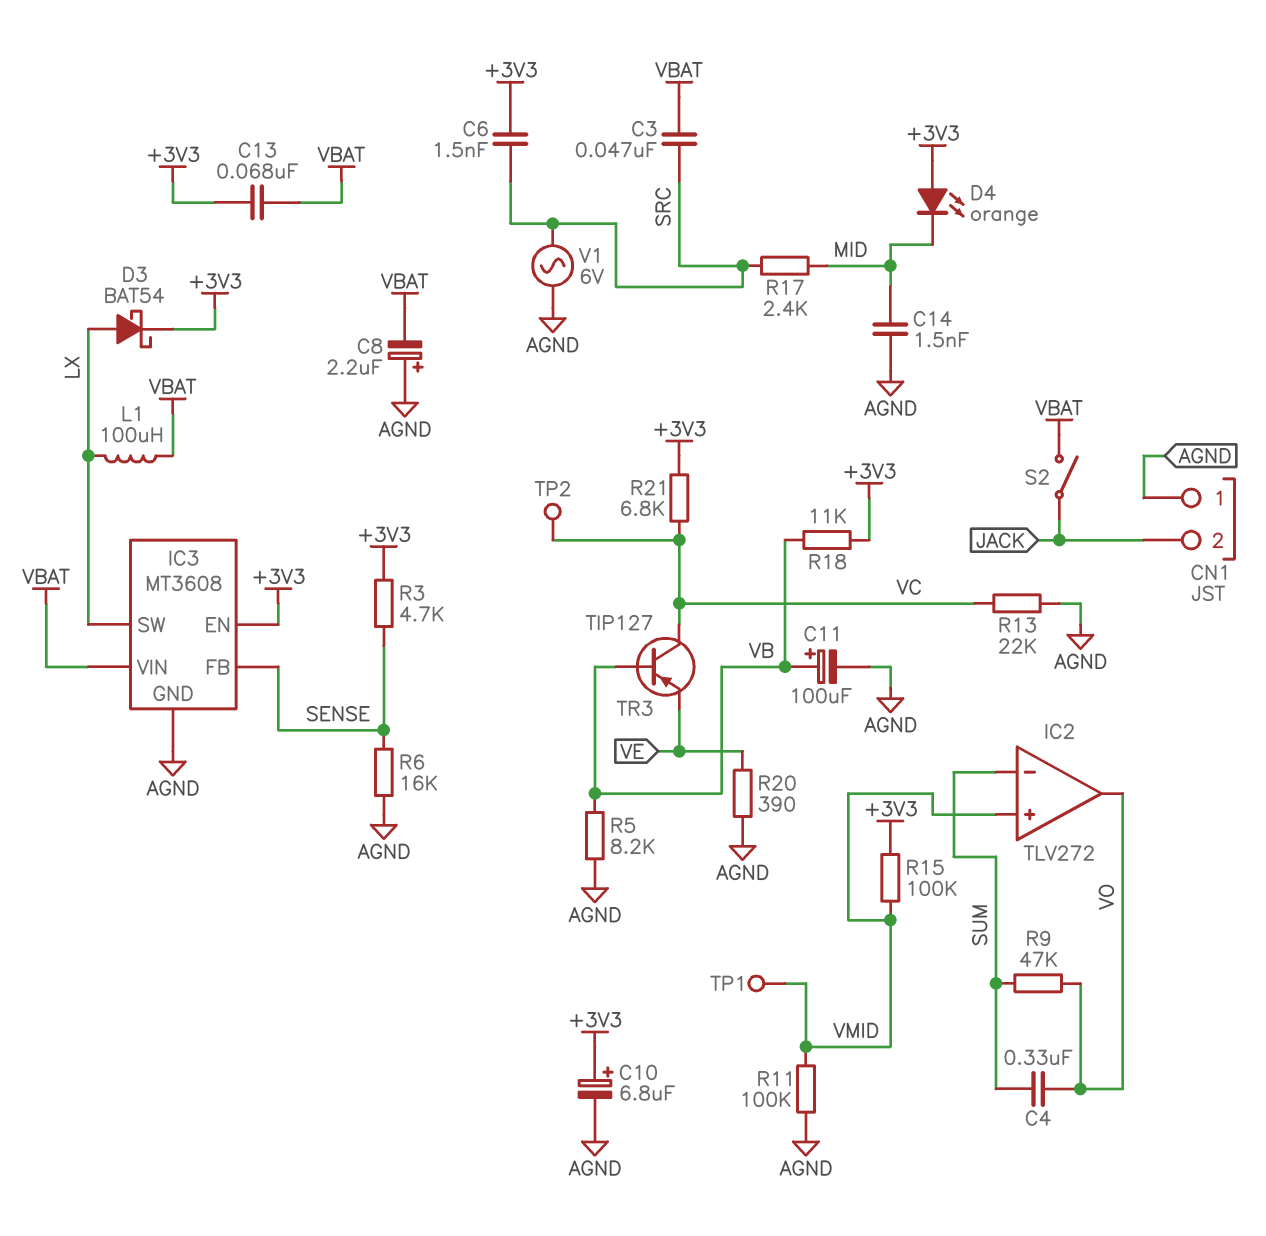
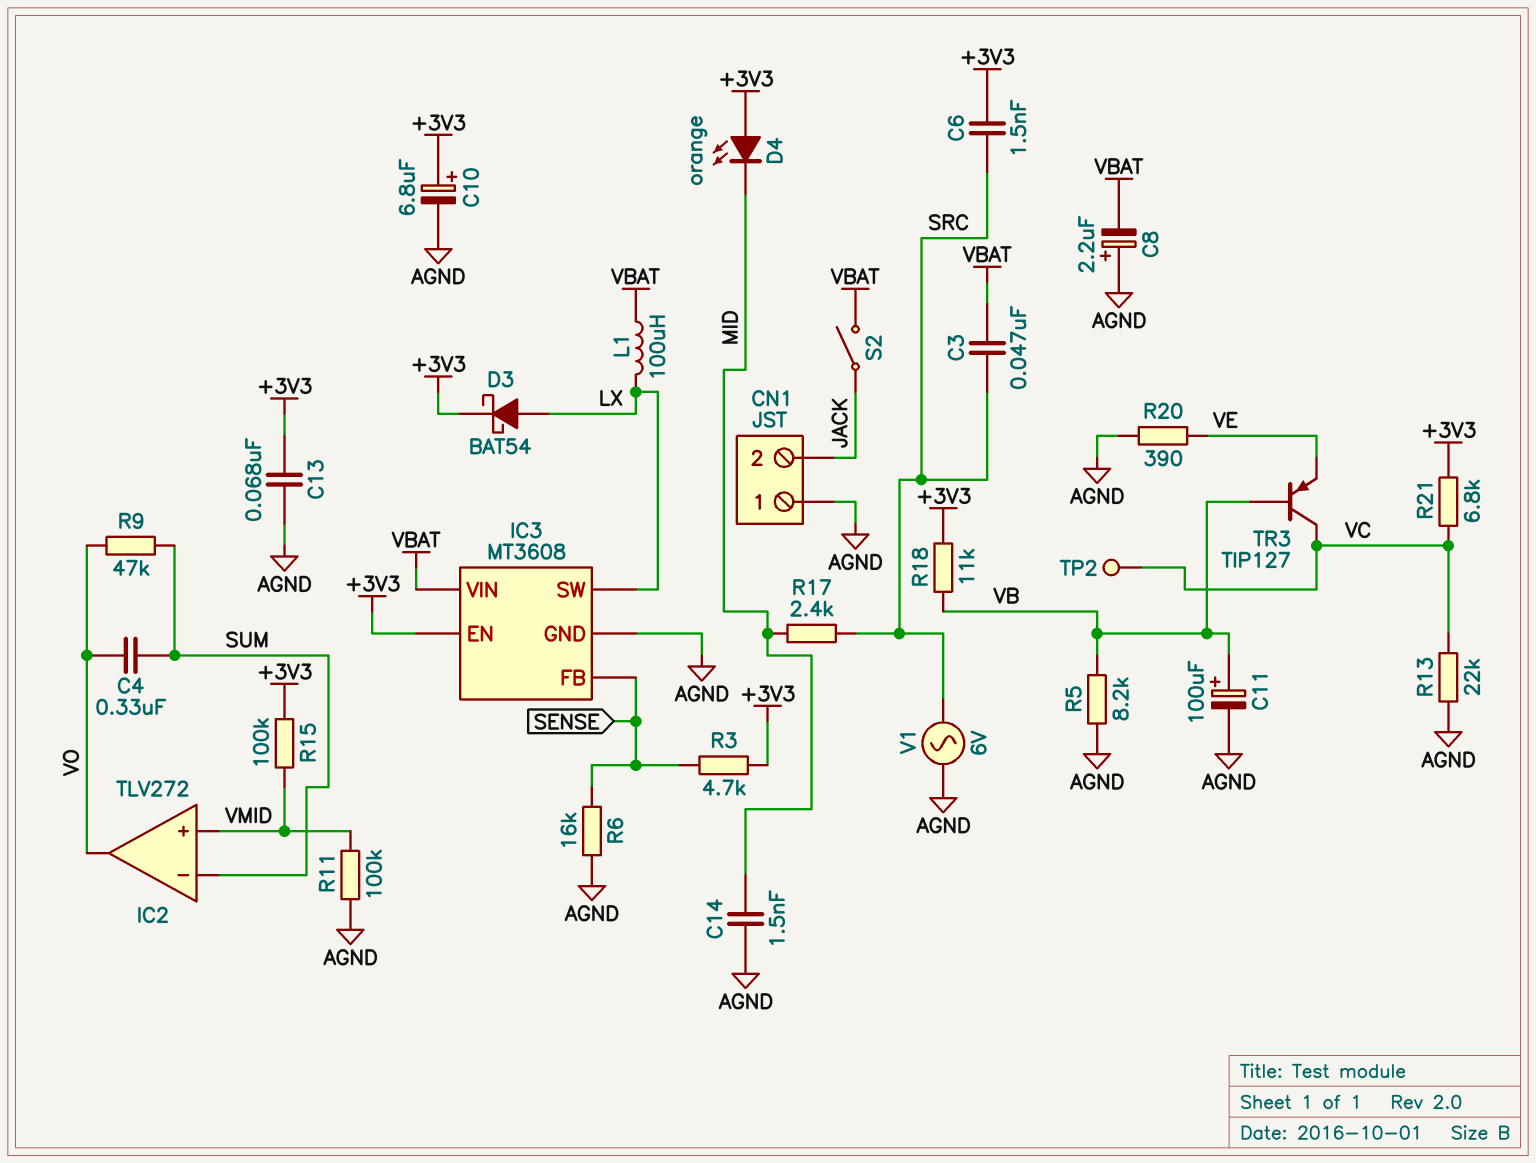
C13: 68nF (+3V3, VBAT) -> 68nF (+3V3, AGND)
TP1: test point (VMID) -> none

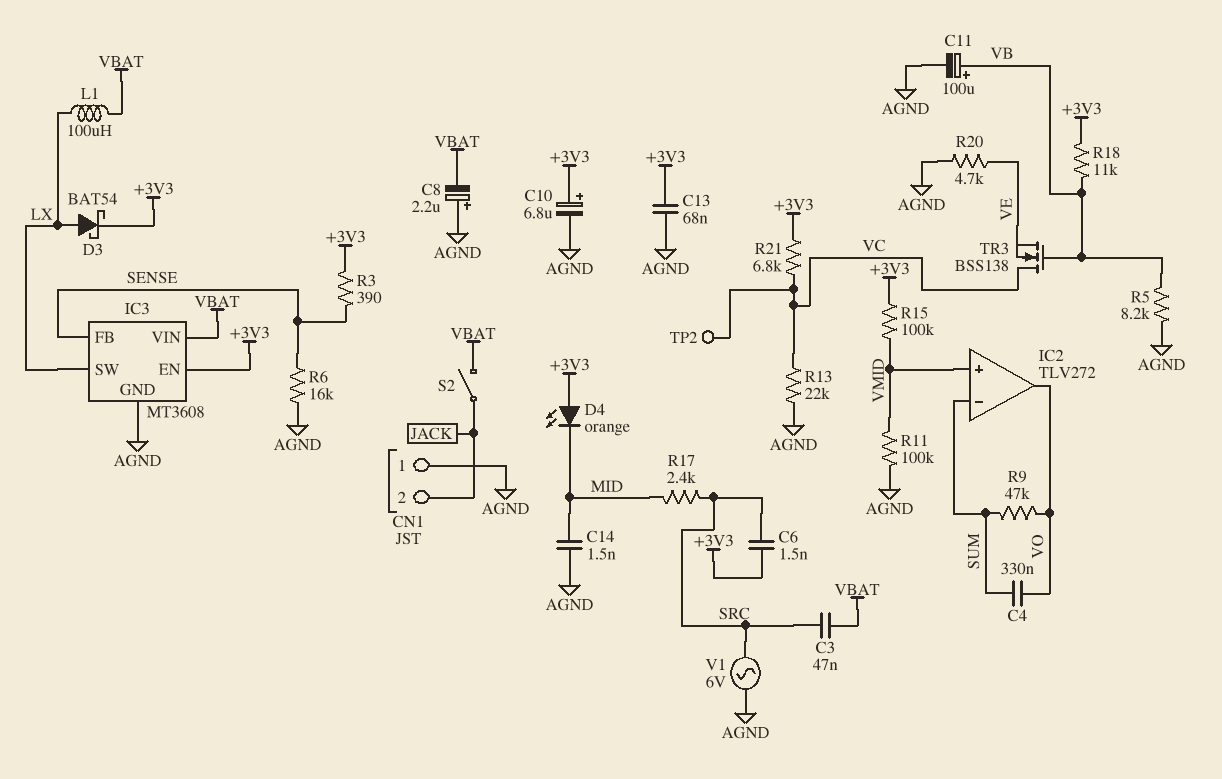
R3: 4.7k (+3V3, SENSE) -> 390 (+3V3, SENSE)
R20: 390 (AGND, VE) -> 4.7k (AGND, VE)
TR3: PNP TIP127 (B VB, C VC, E VE) -> NMOS BSS138 (G VB, D VC, S VE)

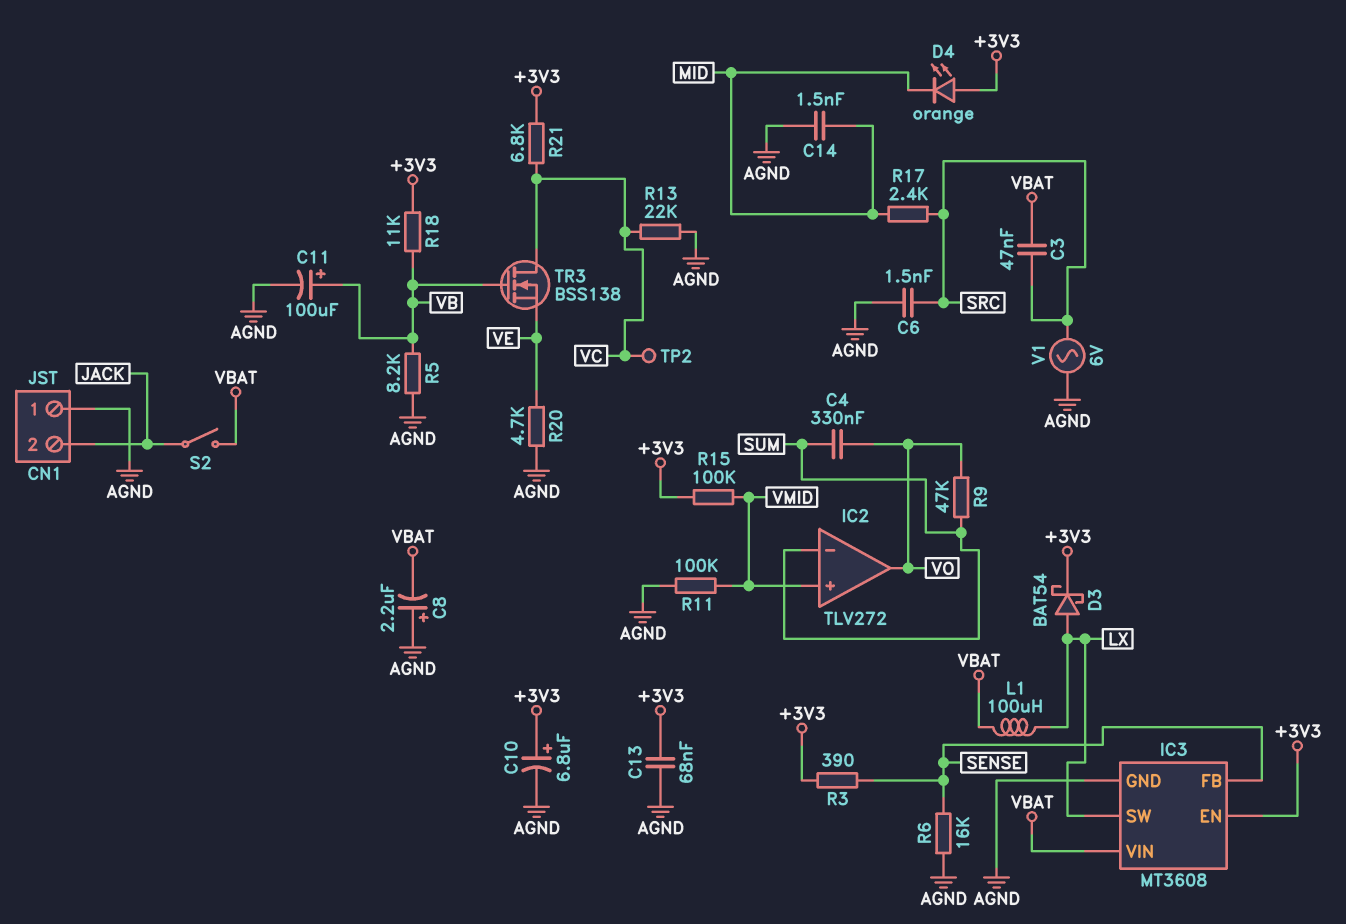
C6: 1.5nF (+3V3, SRC) -> 1.5nF (AGND, SRC)

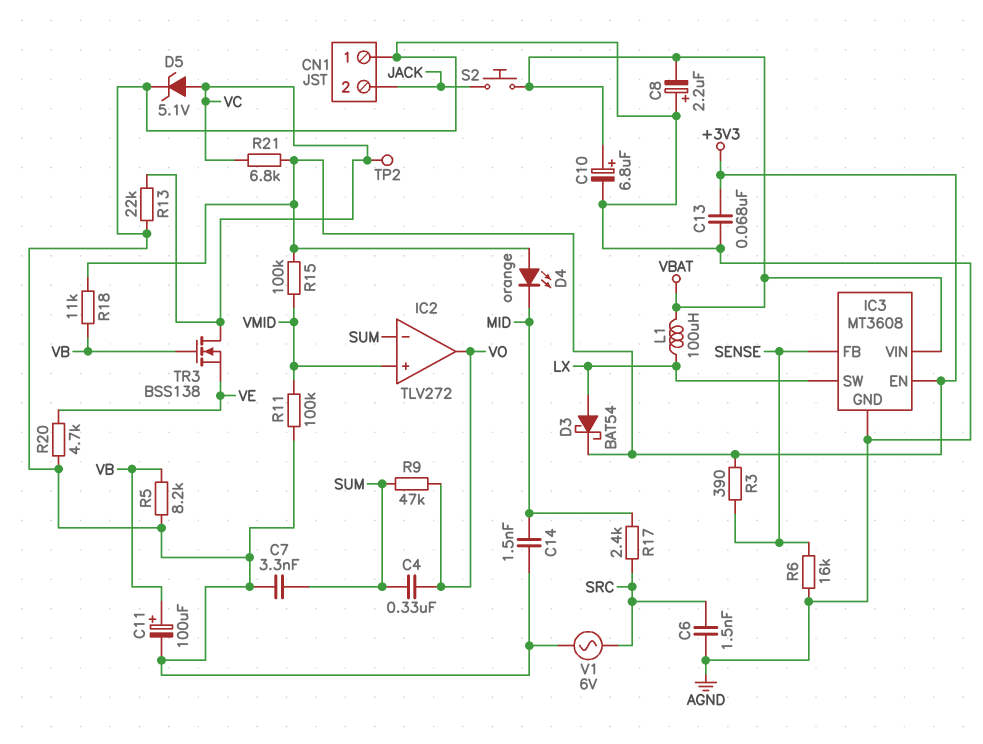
C3: 47nF (SRC, VBAT) -> none
C7: none -> 3.3nF (AGND, SUM)
C10: 6.8uF (plus +3V3, minus AGND) -> 6.8uF (plus VBAT, minus AGND)
D5: none -> zener 5.1V (A VC, K AGND)
S2: switch (JACK, VBAT) -> button (JACK, VBAT)

